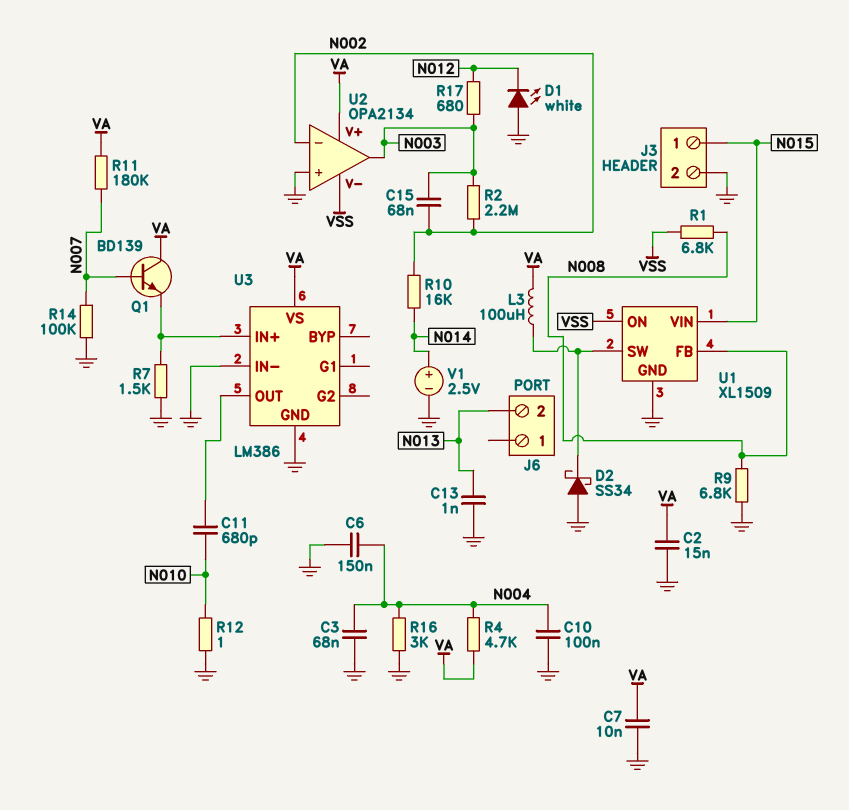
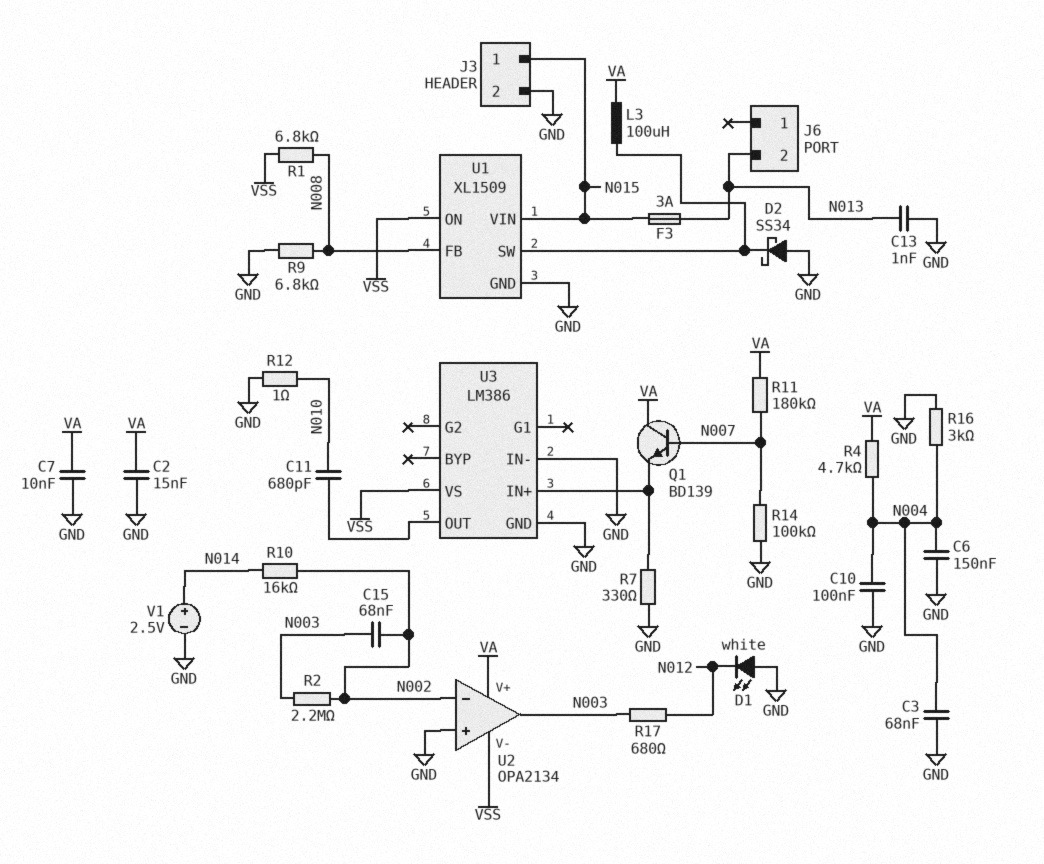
F3: none -> 3A (N013, N015)
R7: 1.5k (GND, U3/IN+) -> 330 (GND, U3/IN+)
U3 pin VS: VA -> VSS

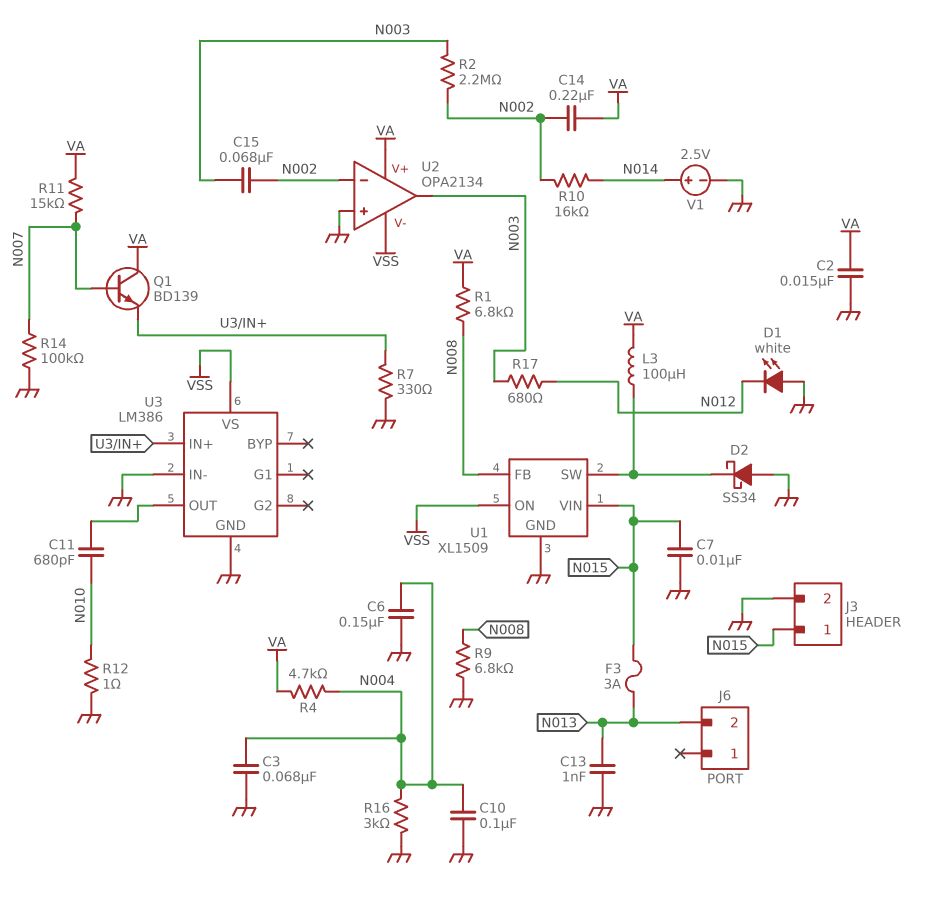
C7: 10nF (GND, VA) -> 10nF (GND, N015)
C14: none -> 220nF (N002, VA)
R1: 6.8k (N008, VSS) -> 6.8k (N008, VA)
R11: 180k (N007, VA) -> 15k (N007, VA)

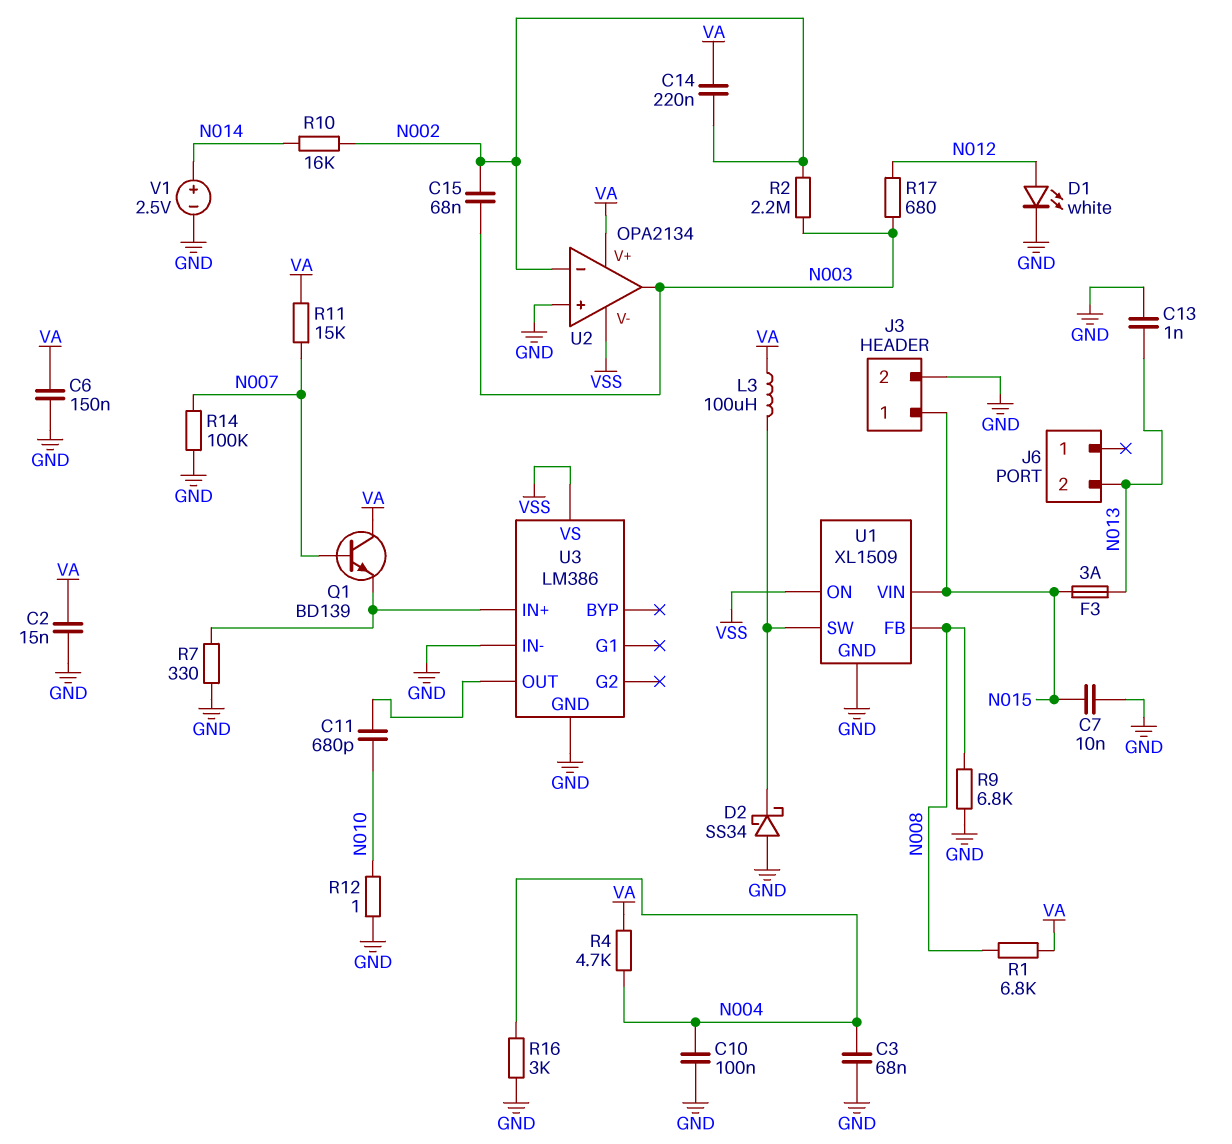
C6: 150nF (GND, N004) -> 150nF (GND, VA)
D1: LED white (A GND, K N012) -> LED white (A N012, K GND)

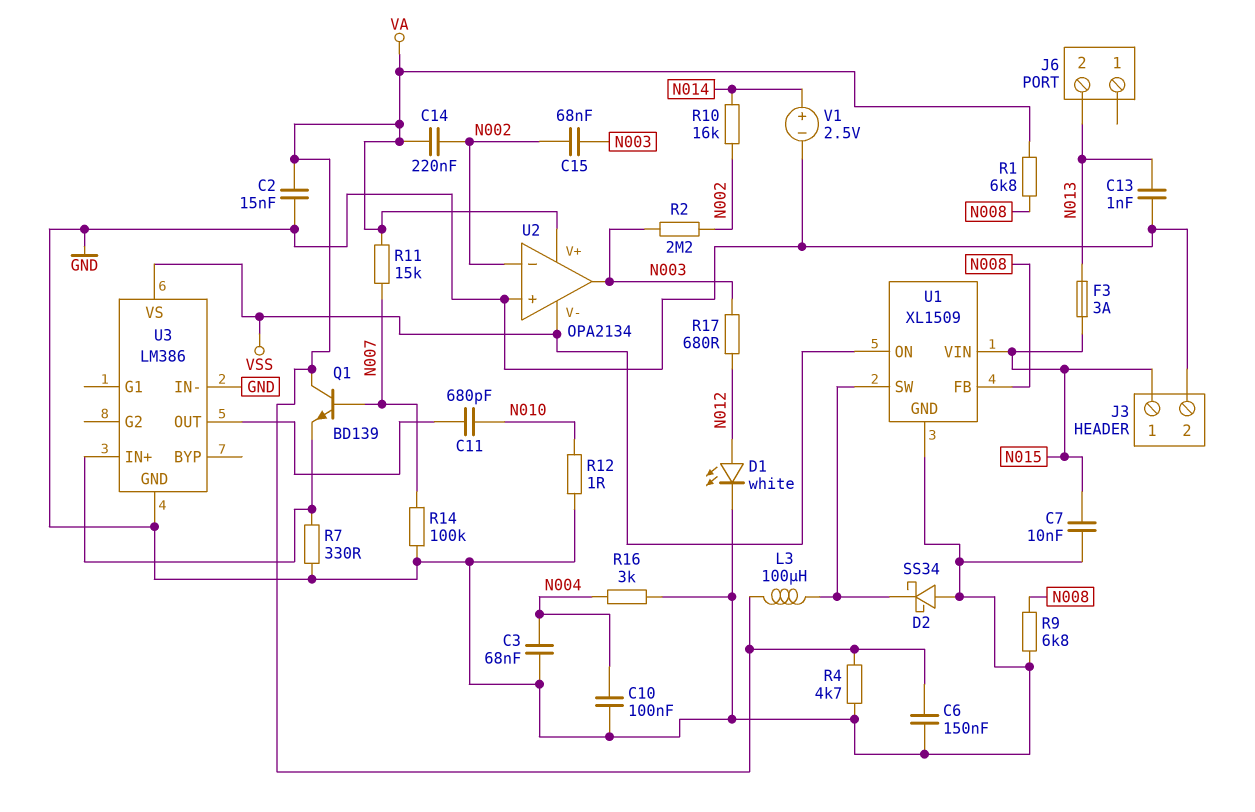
R4: 4.7k (N004, VA) -> 4.7k (GND, VA)

